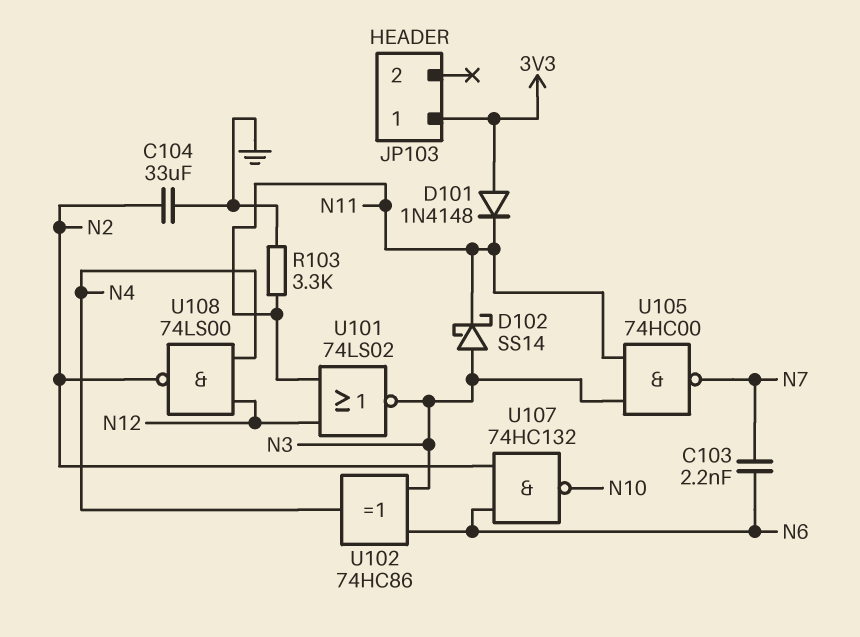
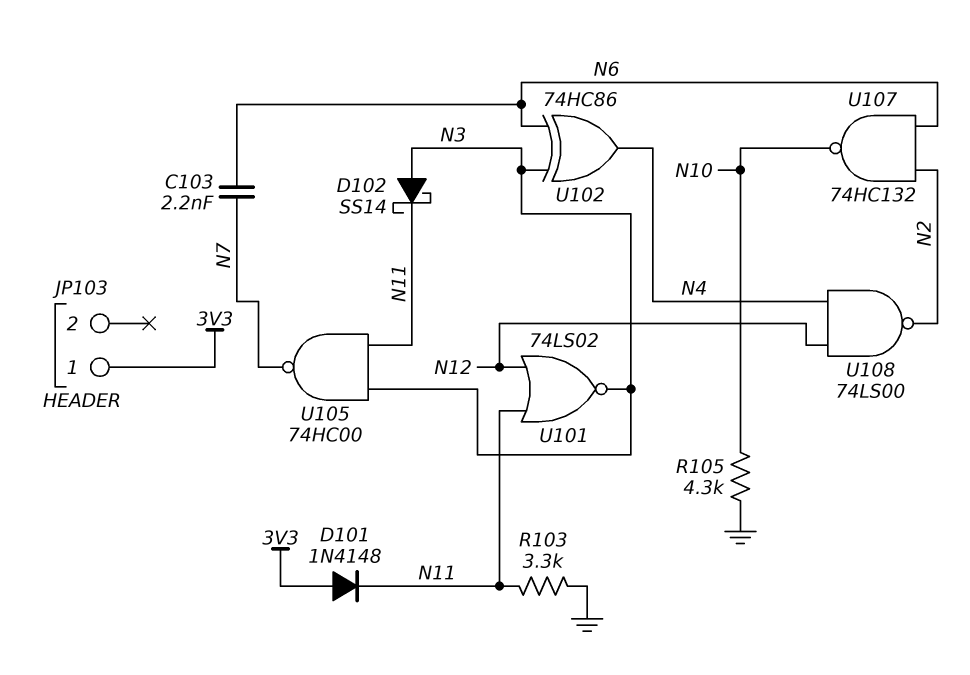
C104: 33uF (GND, N2) -> none
R105: none -> 4.3k (GND, N10)

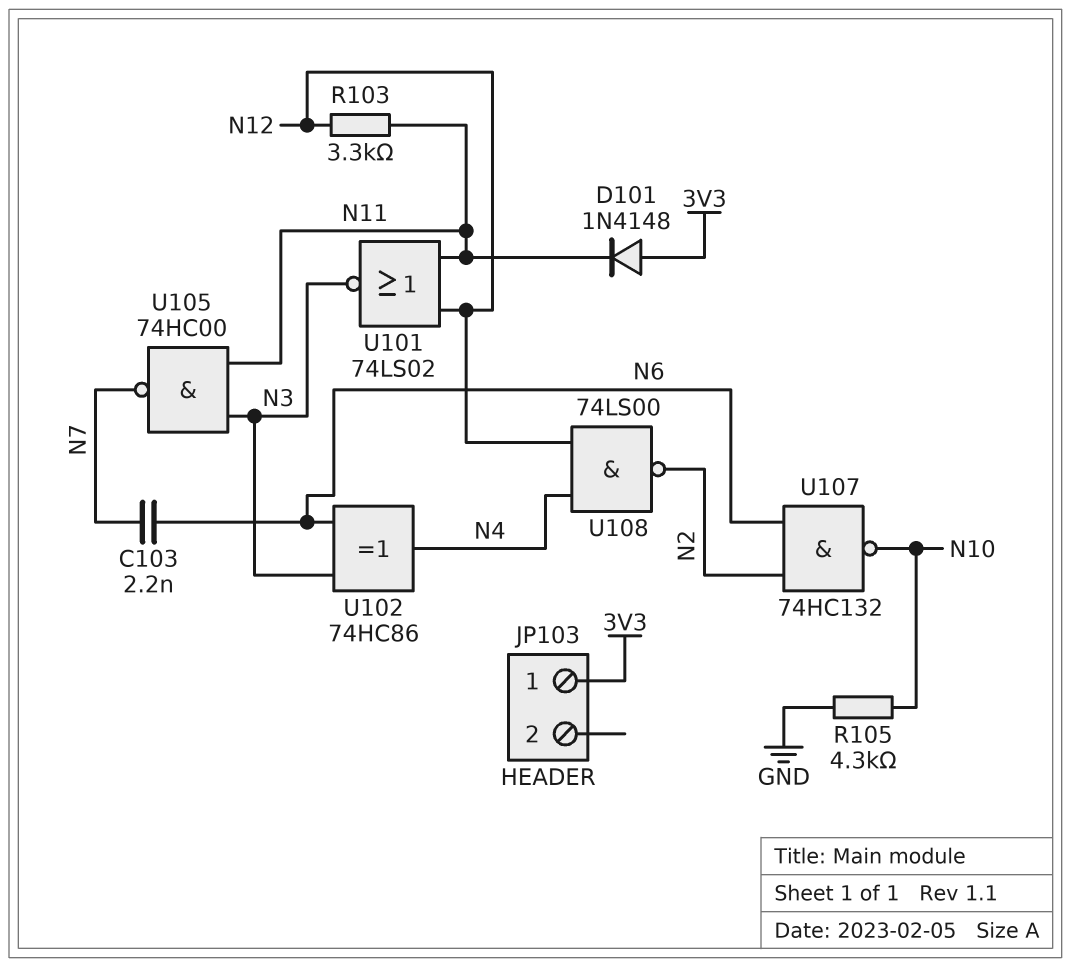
D102: schottky SS14 (A N3, K N11) -> none
R103: 3.3k (GND, N11) -> 3.3k (N11, N12)

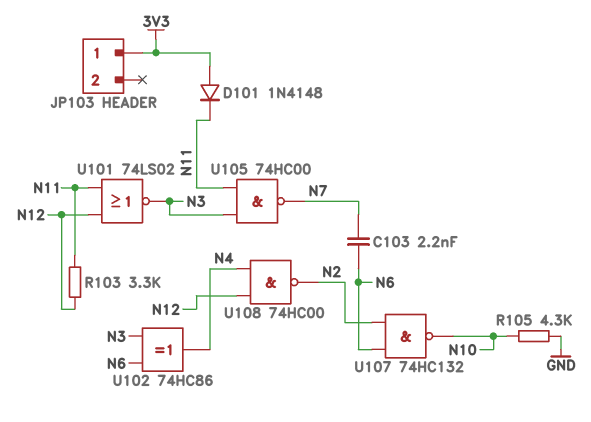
U108: NAND 74LS00 (in N4, in N12, out N2) -> NAND 74HC00 (in N4, in N12, out N2)

